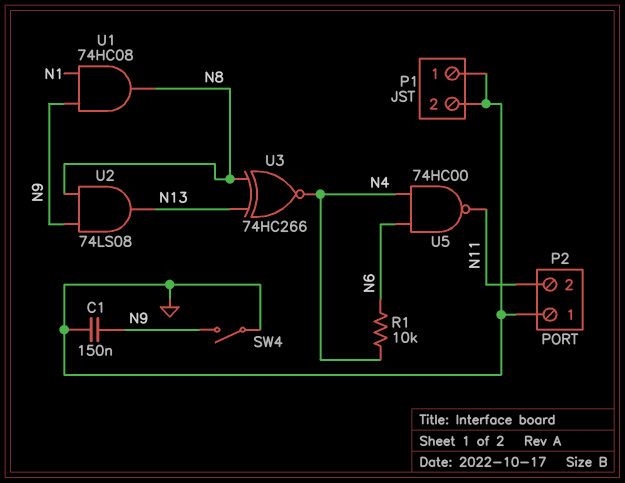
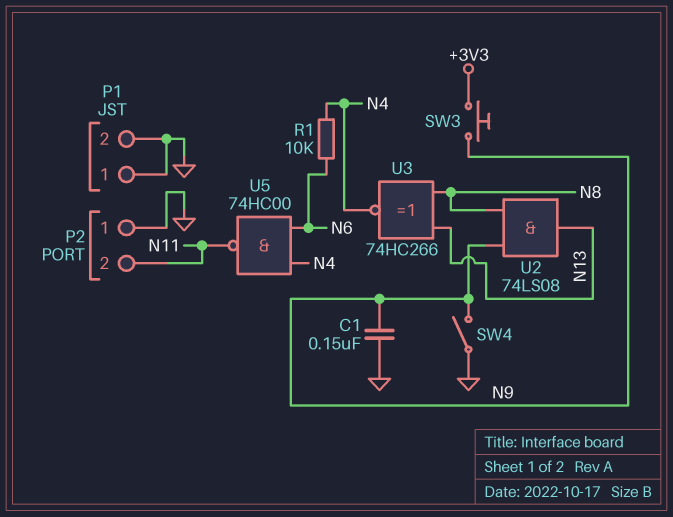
SW3: none -> button (+3V3, N9)
U1: AND 74HC08 (in N1, in N9, out N8) -> none

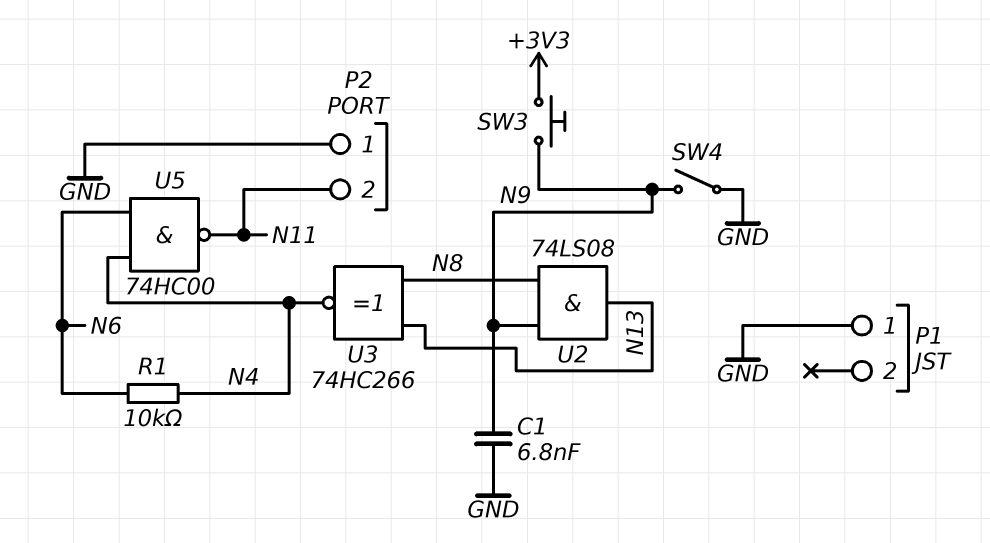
C1: 150nF (GND, N9) -> 6.8nF (GND, N9)
P1 pin 2: GND -> none

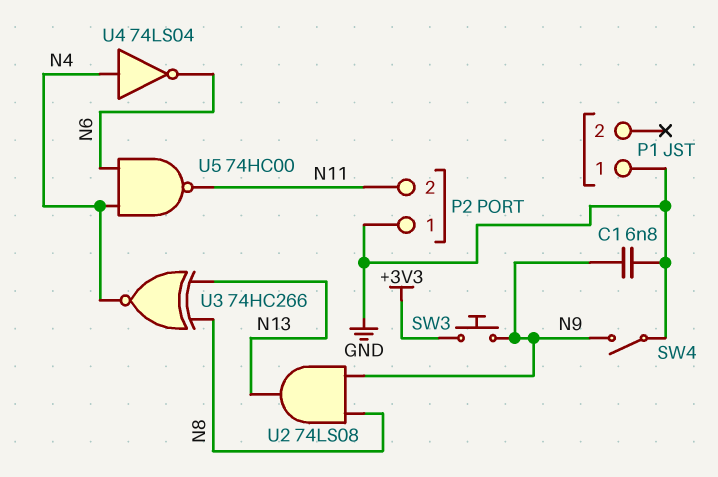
R1: 10k (N4, N6) -> none
U4: none -> NOT 74LS04 (in N4, out N6)

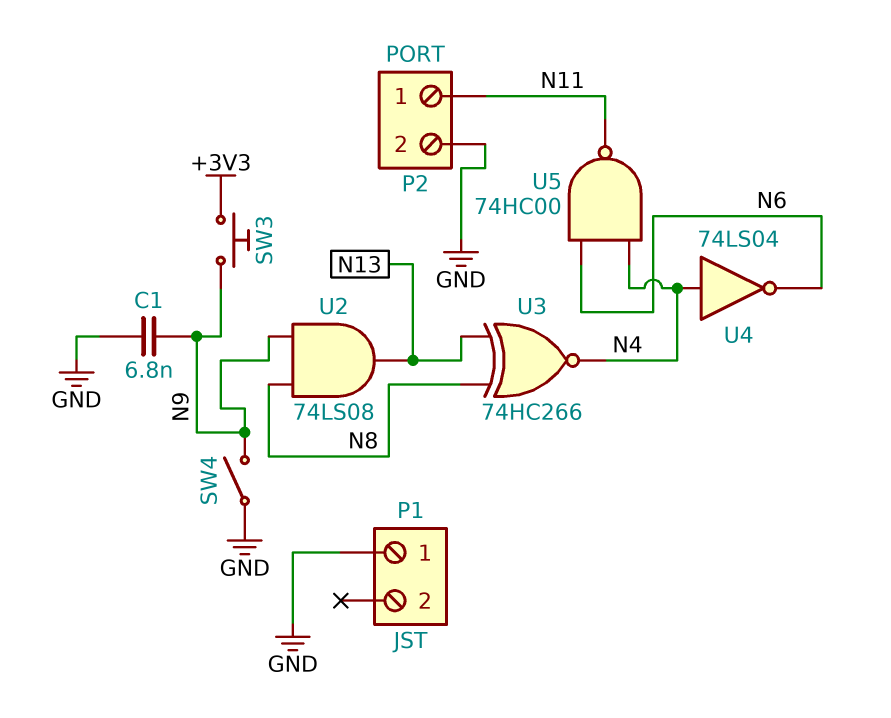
P2 pin 1: GND -> N11
P2 pin 2: N11 -> GND

